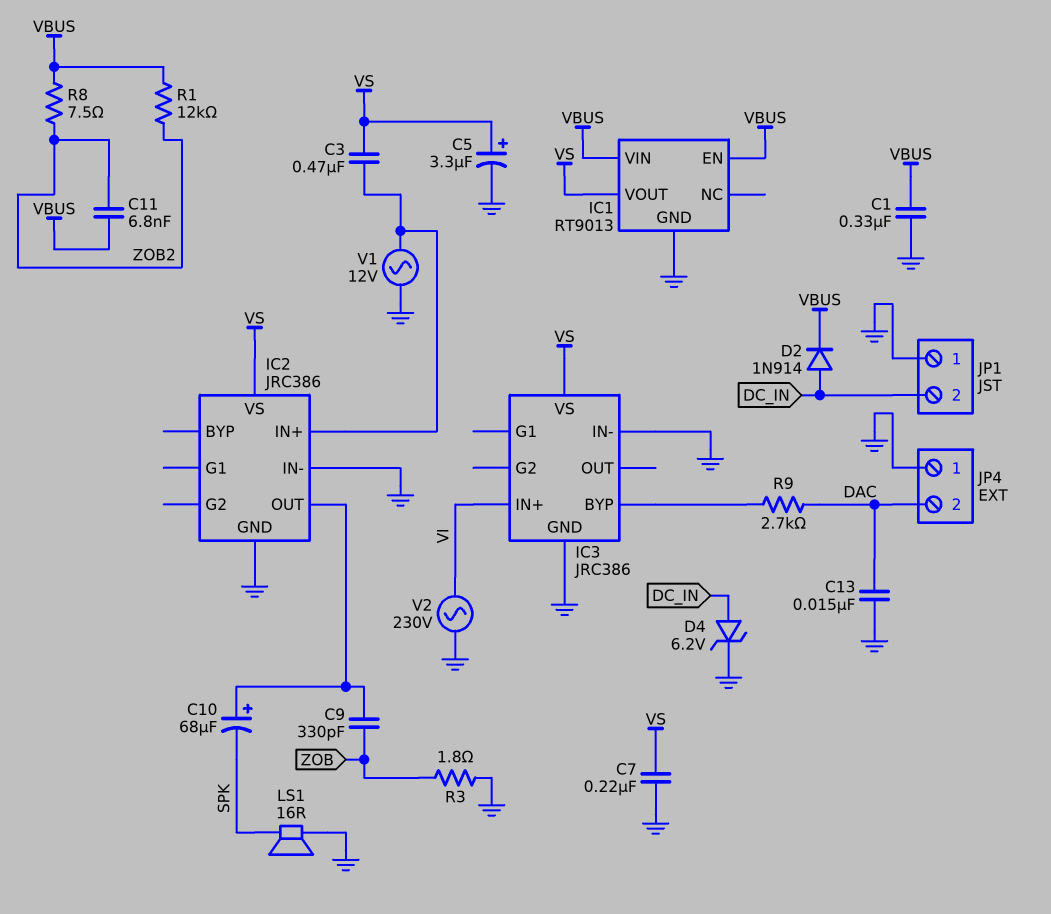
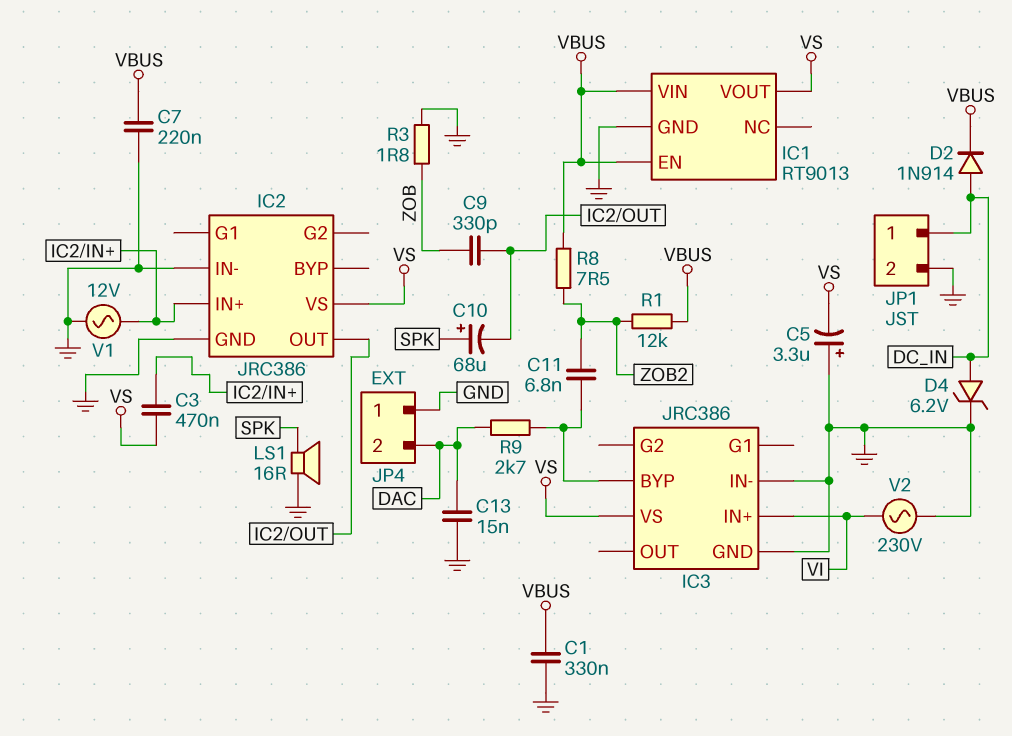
C5: 3.3uF (plus VS, minus GND) -> 3.3uF (plus GND, minus VS)
C7: 220nF (GND, VS) -> 220nF (GND, VBUS)
C10: 68uF (plus IC2/OUT, minus SPK) -> 68uF (plus SPK, minus IC2/OUT)
C11: 6.8nF (VBUS, ZOB2) -> 6.8nF (IC3/BYP, ZOB2)
JP1 pin 1: GND -> DC_IN
JP1 pin 2: DC_IN -> GND

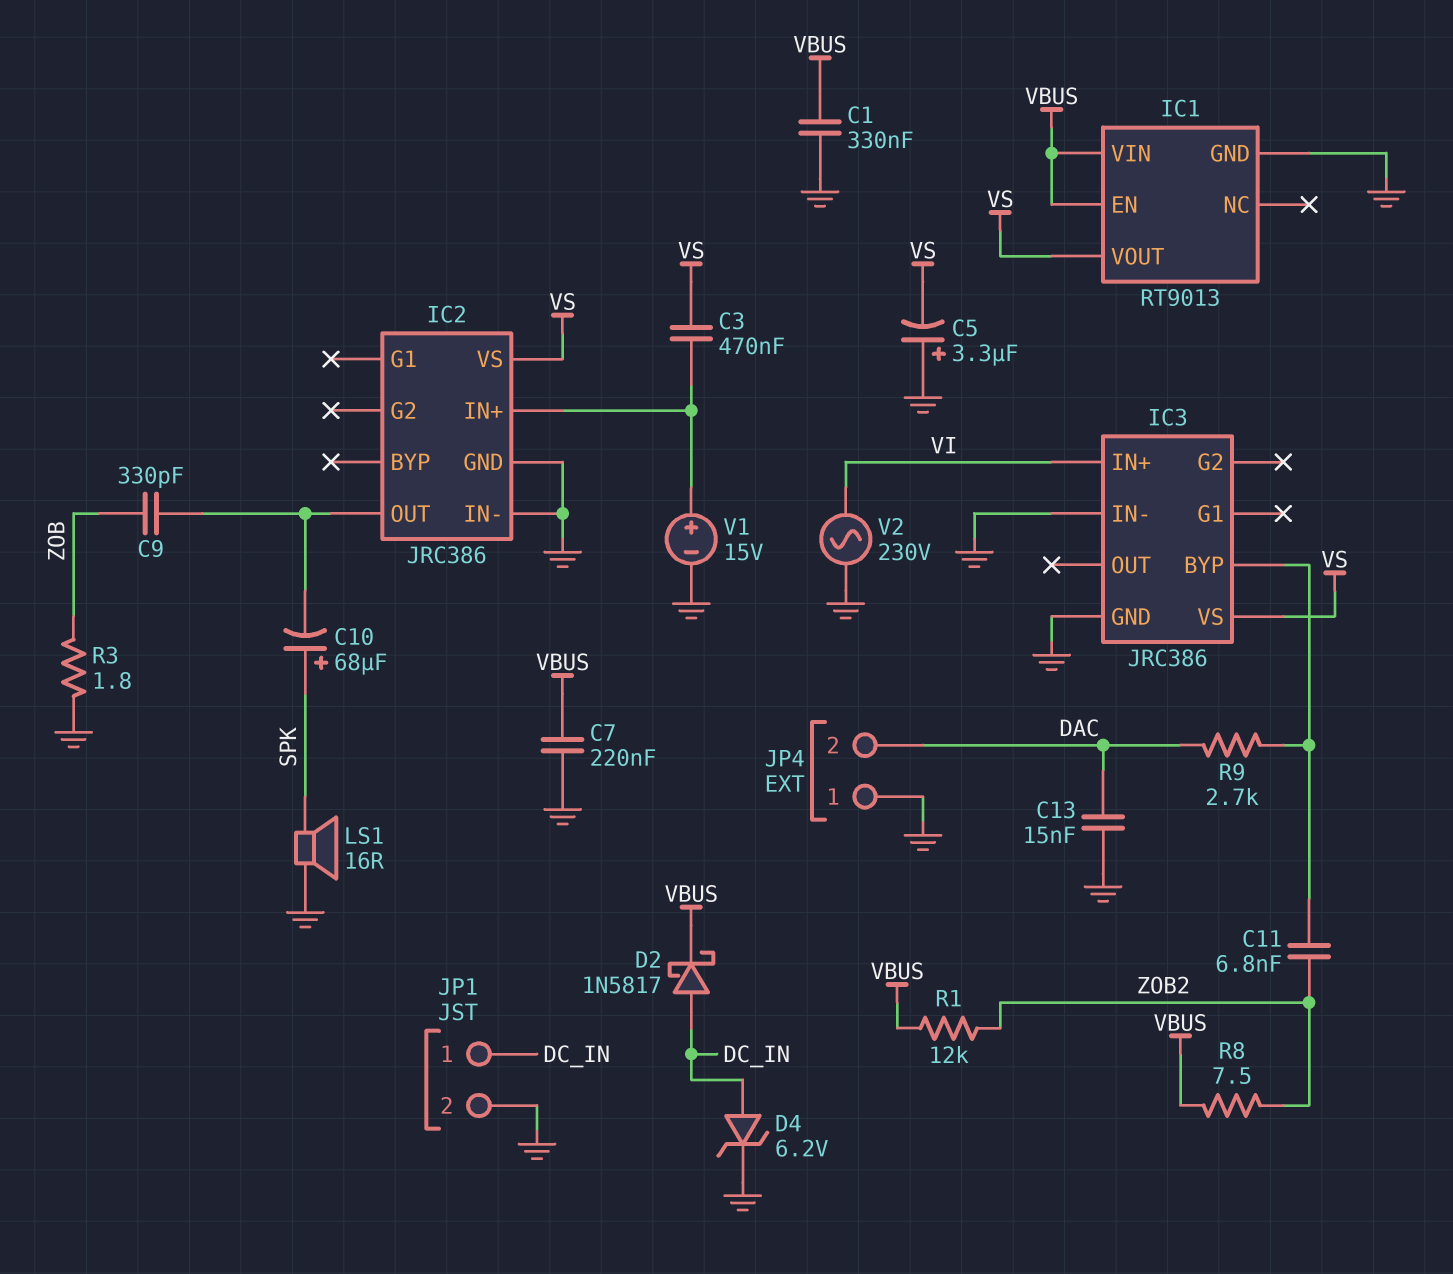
D2: diode 1N914 (A DC_IN, K VBUS) -> schottky 1N5817 (A DC_IN, K VBUS)
V1: AC 12V (GND, IC2/IN+) -> 15V (plus IC2/IN+, minus GND)

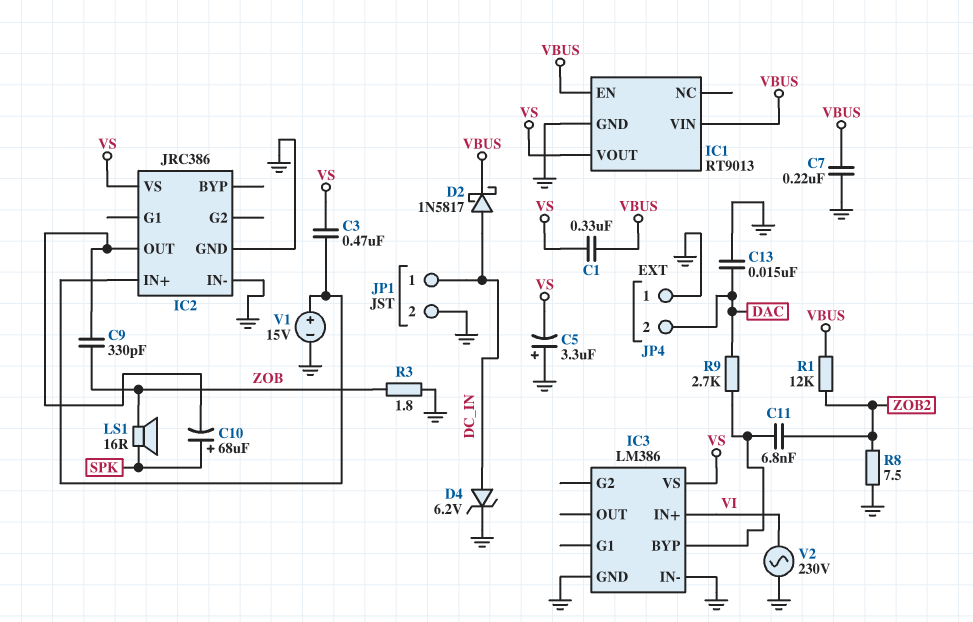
C1: 330nF (GND, VBUS) -> 330nF (VBUS, VS)
IC3: JRC386 -> LM386
LS1: speaker 16R (GND, SPK) -> speaker 16R (SPK, ZOB)
R8: 7.5 (VBUS, ZOB2) -> 7.5 (GND, ZOB2)

